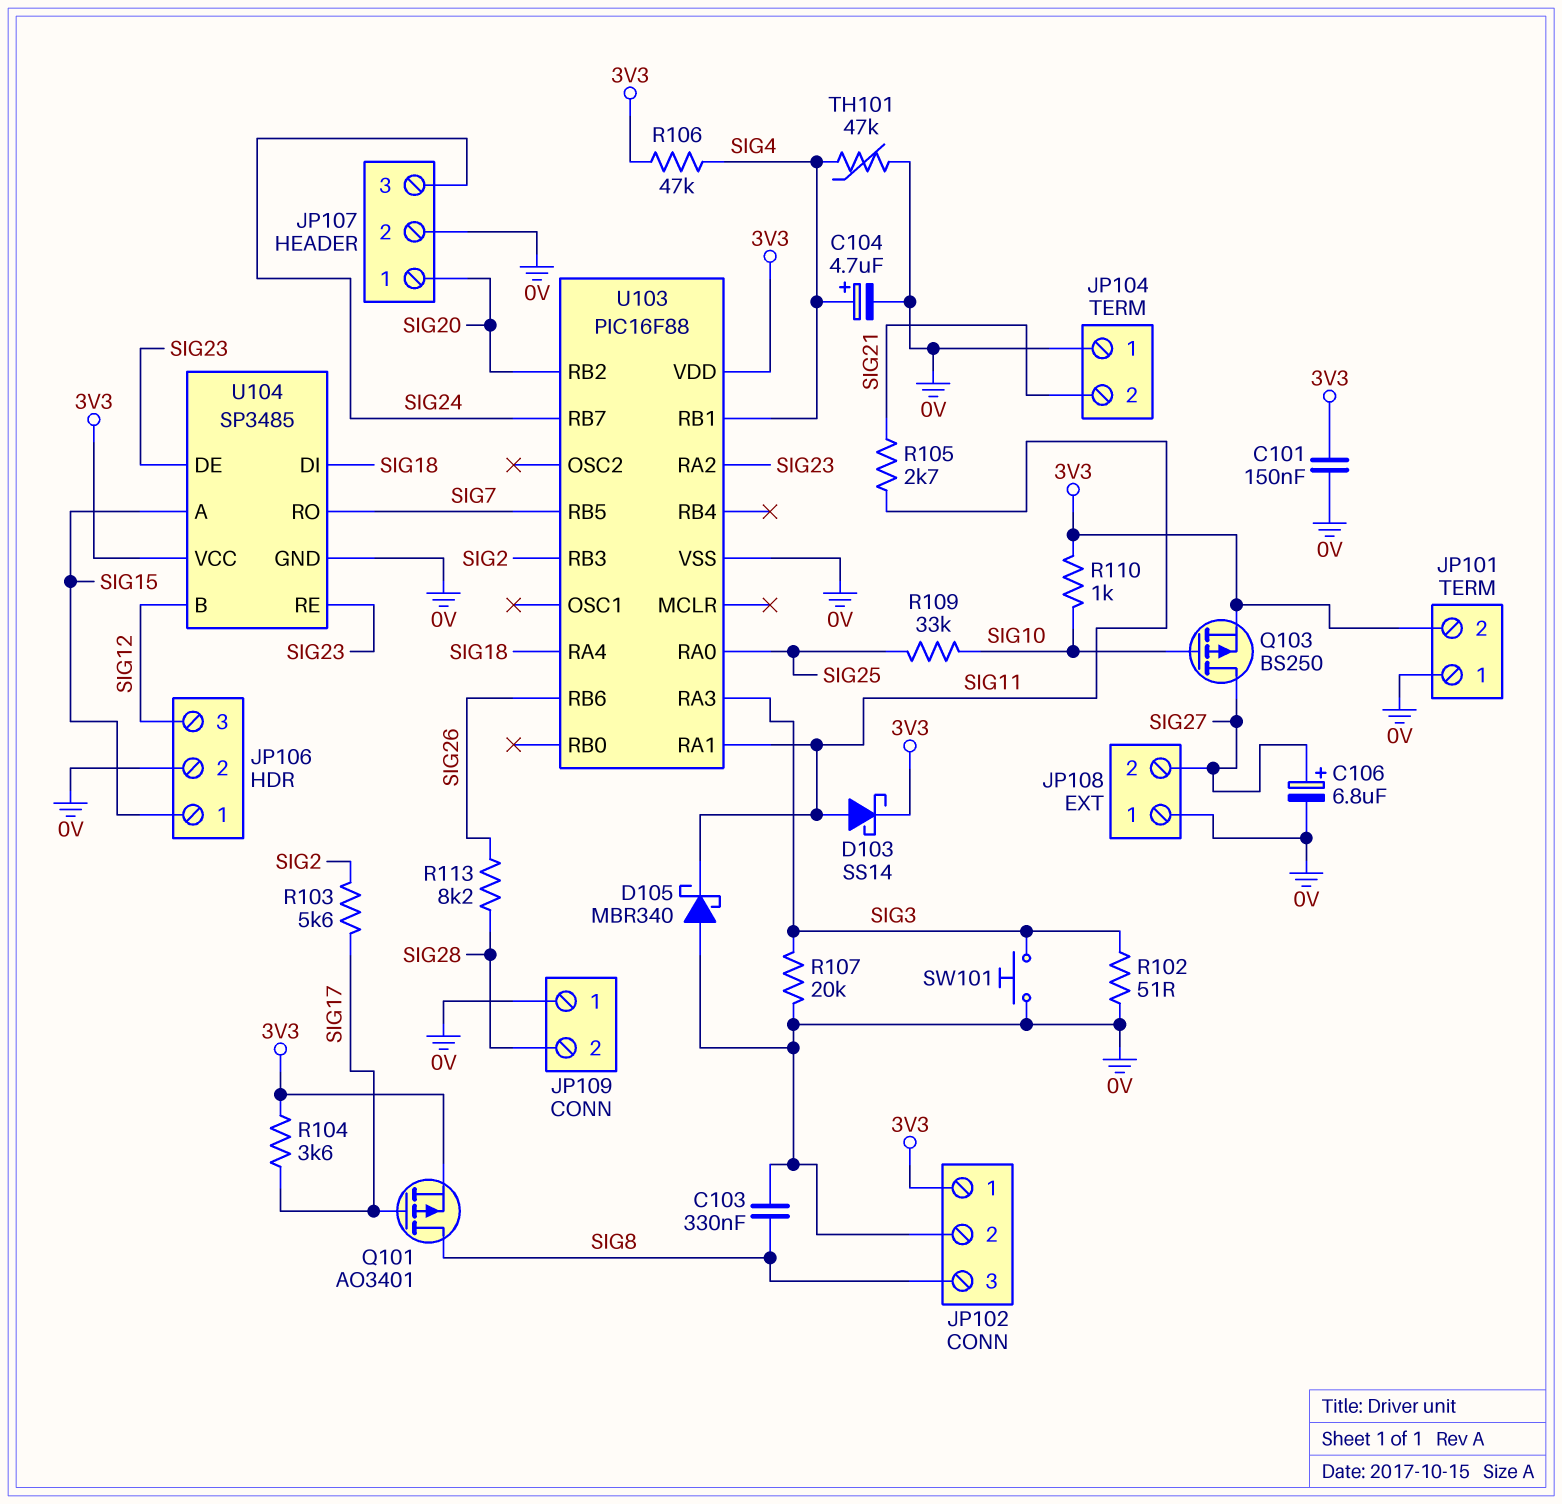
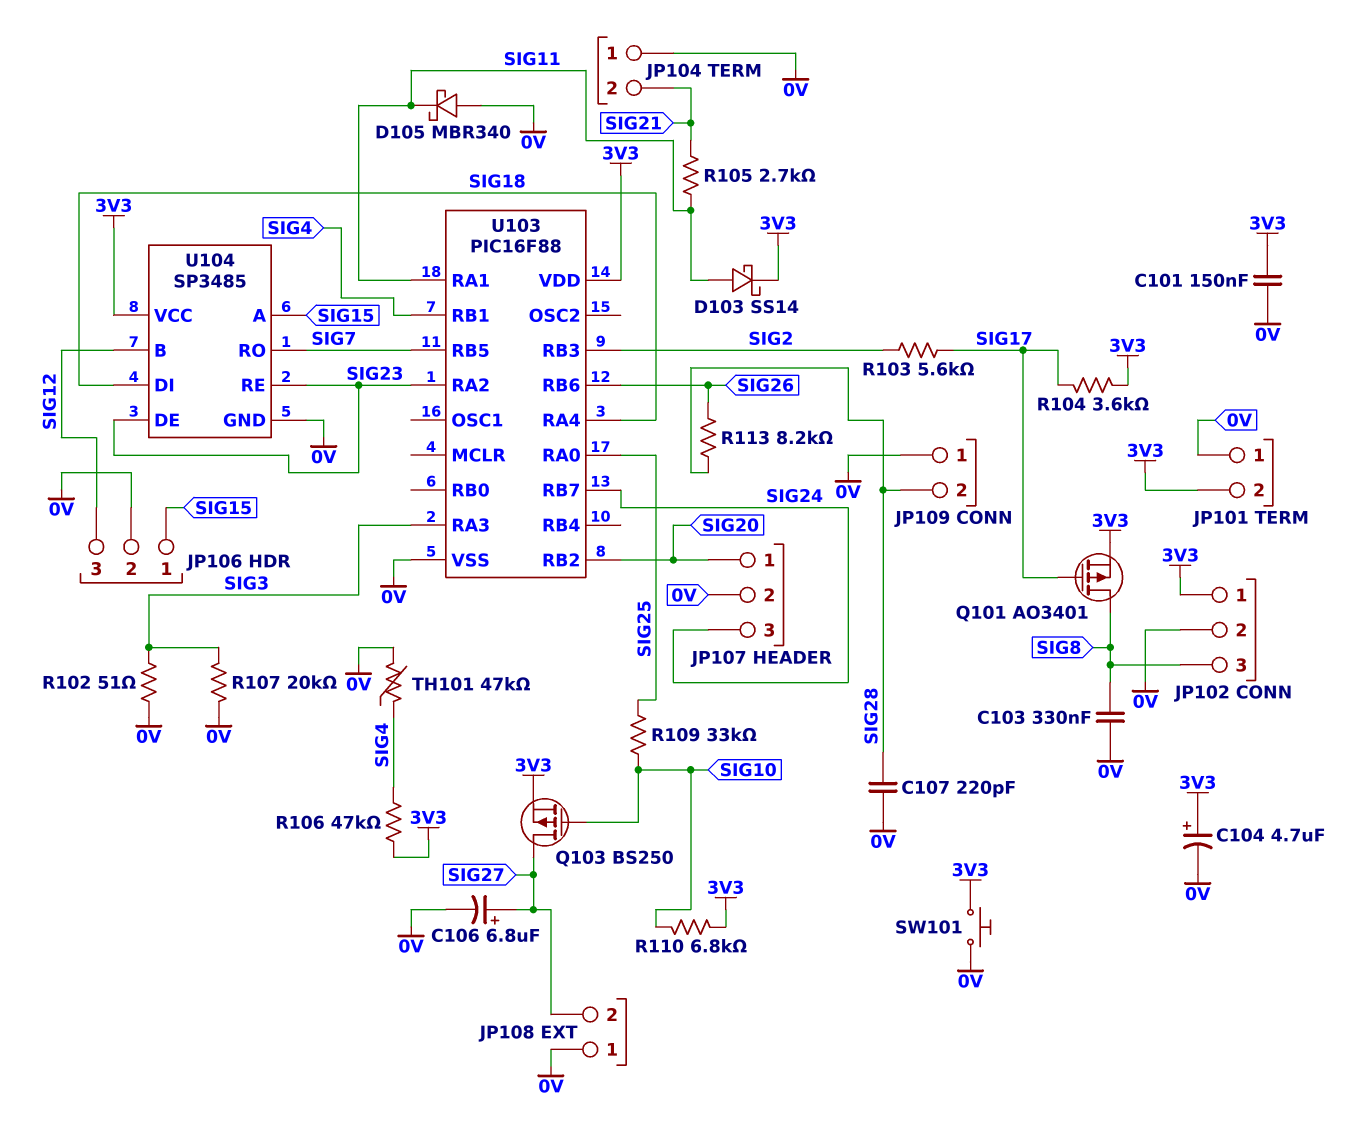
C104: 4.7uF (plus SIG4, minus 0V) -> 4.7uF (plus 3V3, minus 0V)
C107: none -> 220pF (0V, SIG28)
R110: 1k (3V3, SIG10) -> 6.8k (3V3, SIG10)
SW101: button (0V, SIG3) -> button (0V, 3V3)

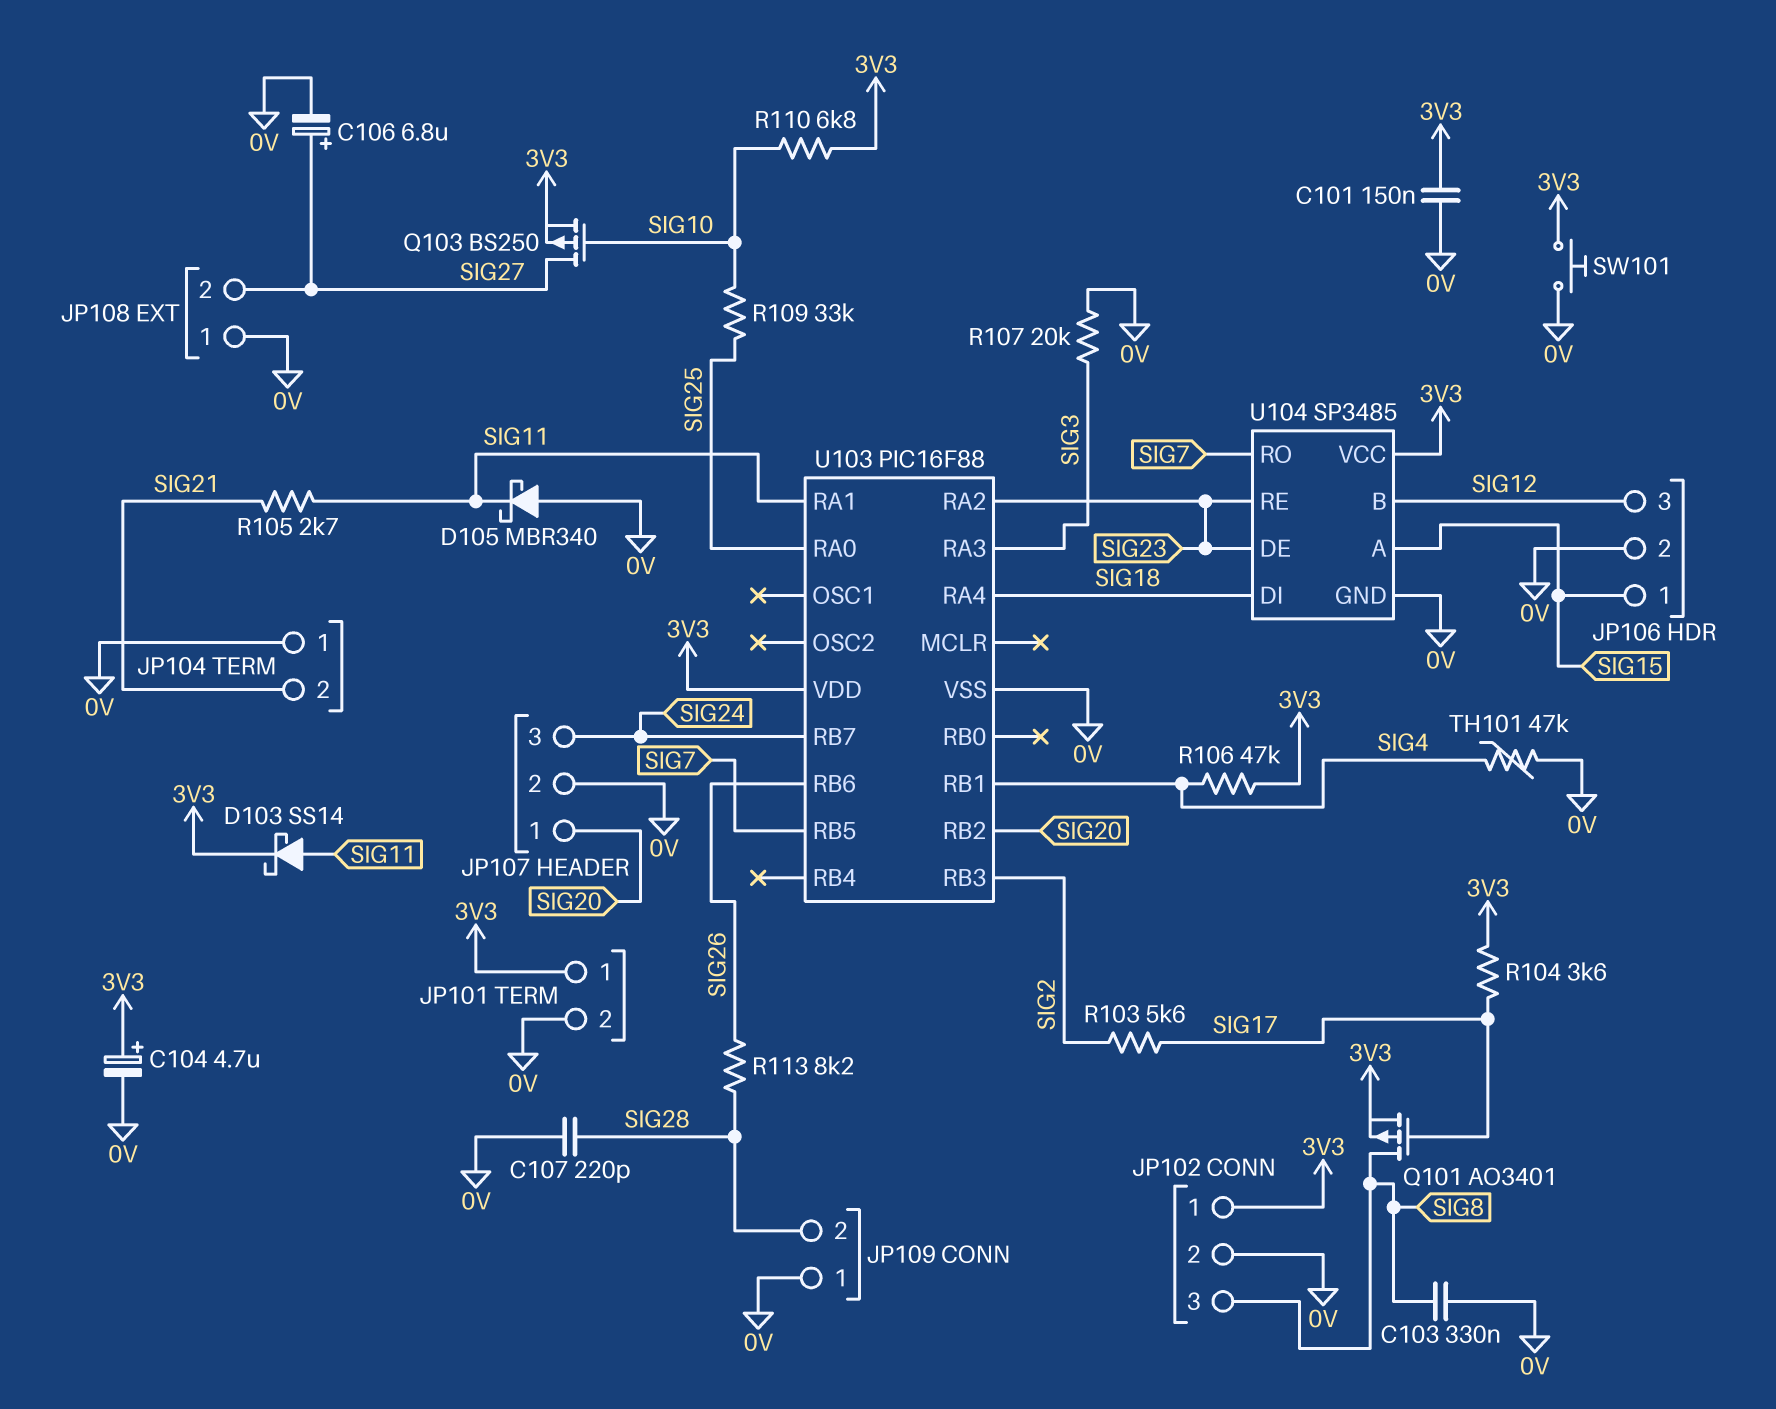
JP101 pin 1: 0V -> 3V3
JP101 pin 2: 3V3 -> 0V
R102: 51 (0V, SIG3) -> none

